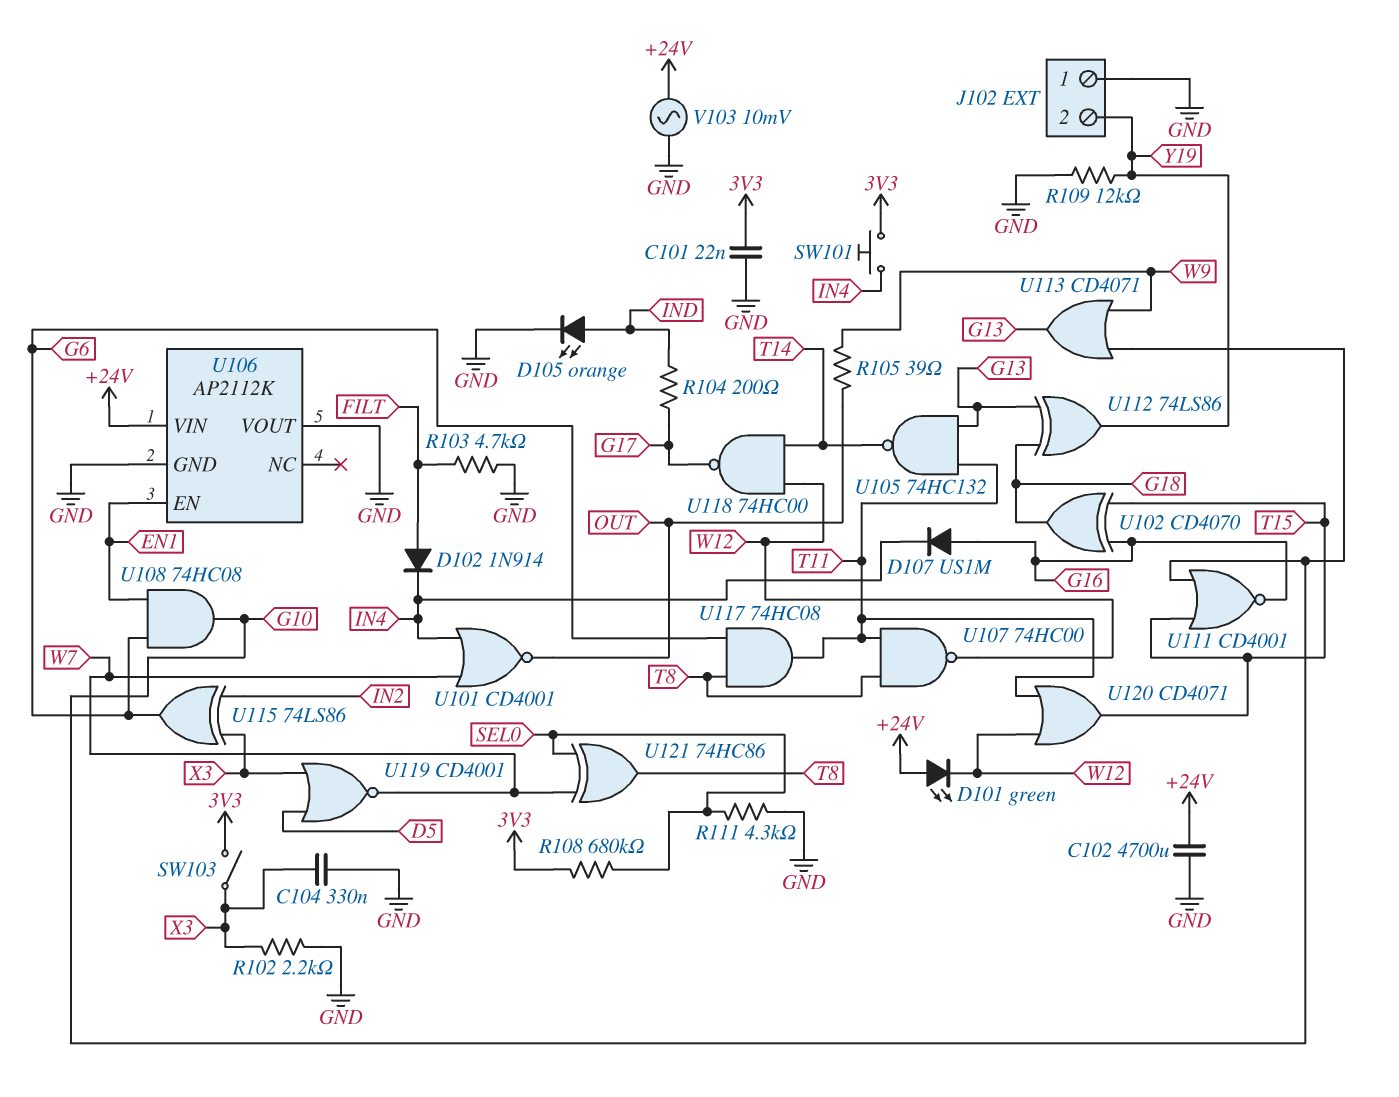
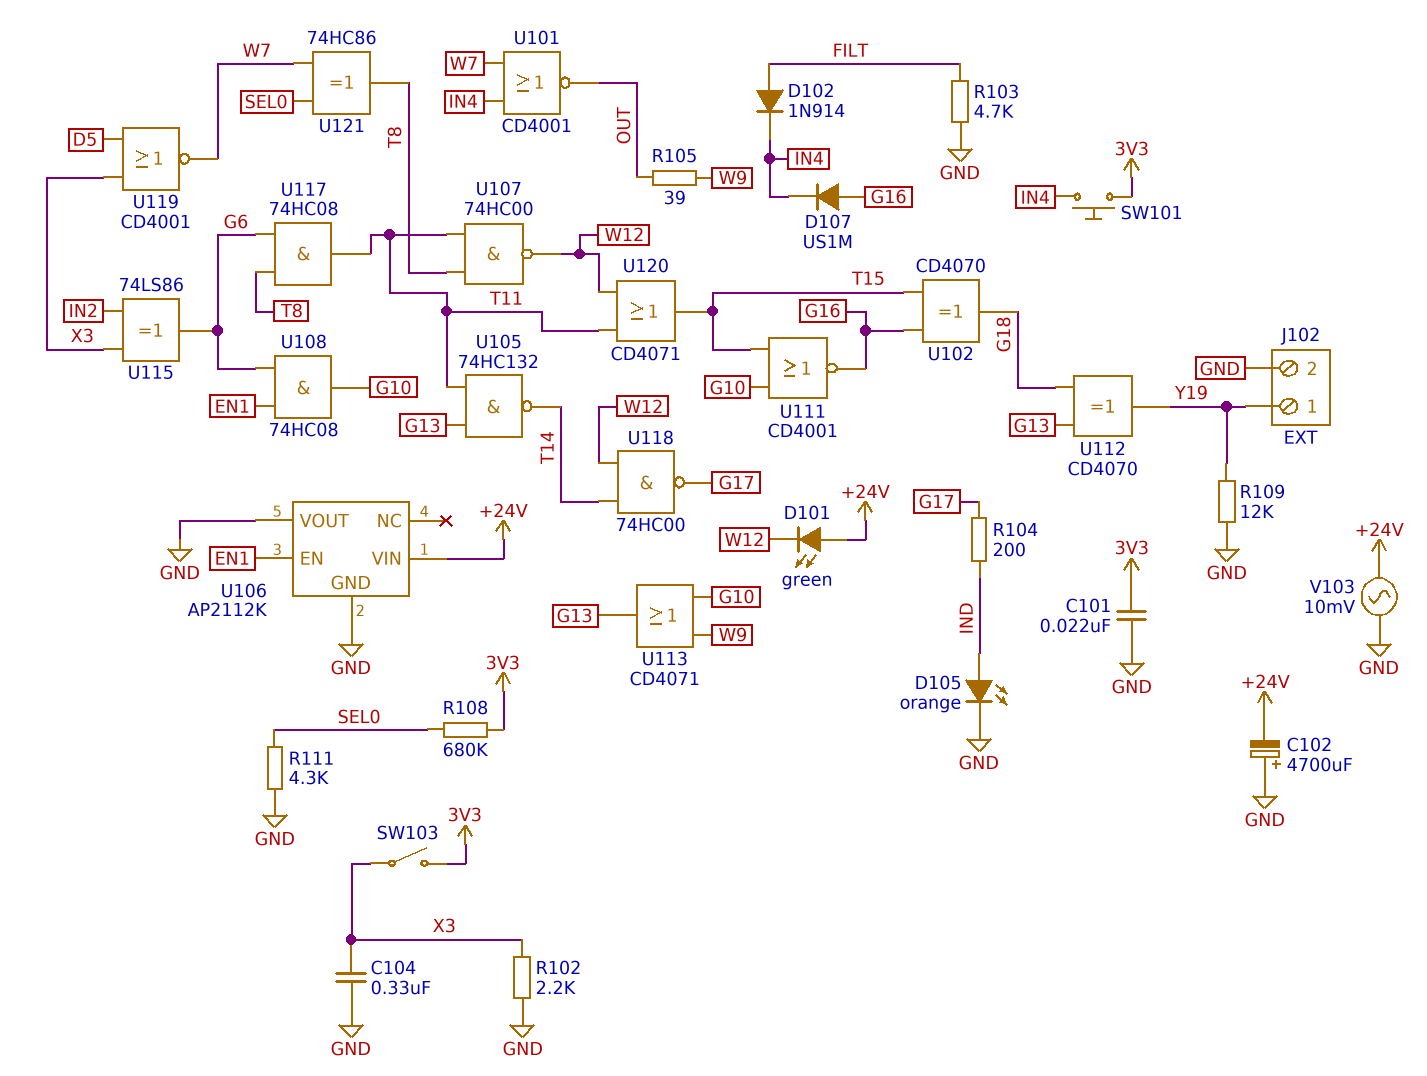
C102: 4700uF (+24V, GND) -> 4700uF (plus GND, minus +24V)
J102 pin 1: GND -> Y19
J102 pin 2: Y19 -> GND
U112: XOR 74LS86 (in G13, in G18, out Y19) -> XOR CD4070 (in G13, in G18, out Y19)

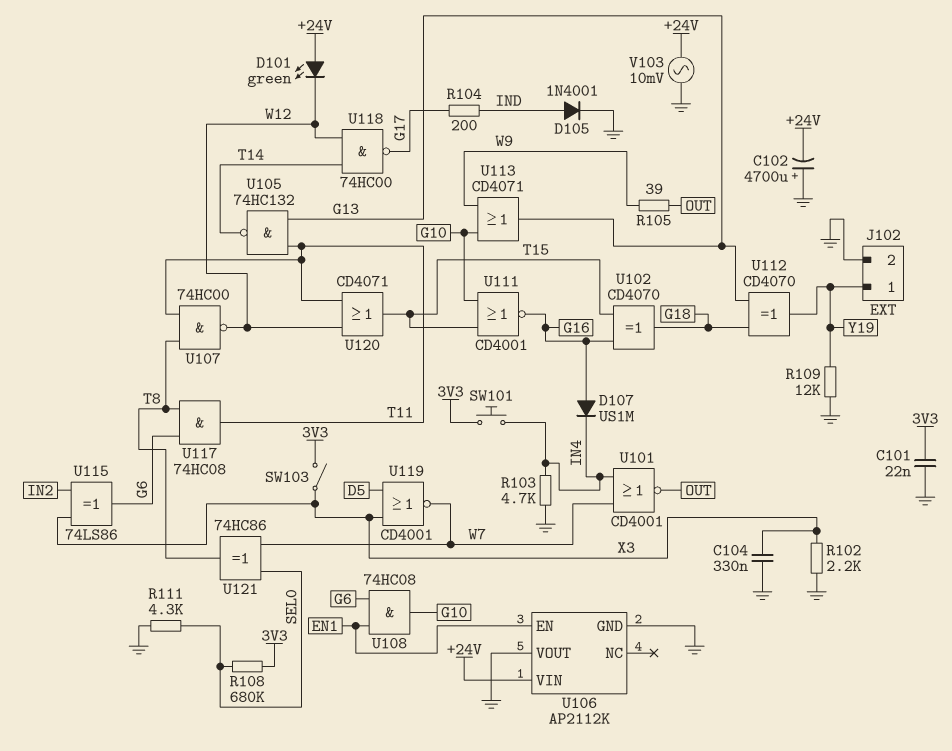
D102: diode 1N914 (A FILT, K IN4) -> none
D105: LED orange (A IND, K GND) -> diode 1N4001 (A IND, K GND)
R103: 4.7k (FILT, GND) -> 4.7k (GND, IN4)

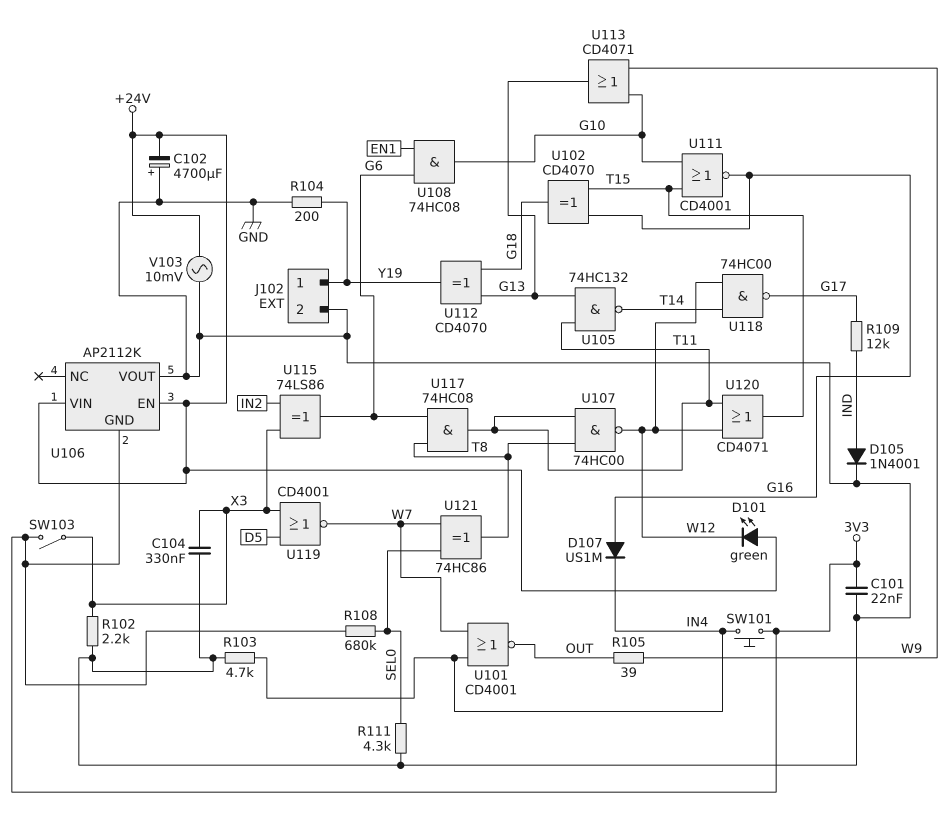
R104: 200 (G17, IND) -> 200 (GND, Y19)
R109: 12k (GND, Y19) -> 12k (G17, IND)
U106 pin EN: EN1 -> +24V
U106 pin GND: GND -> 3V3

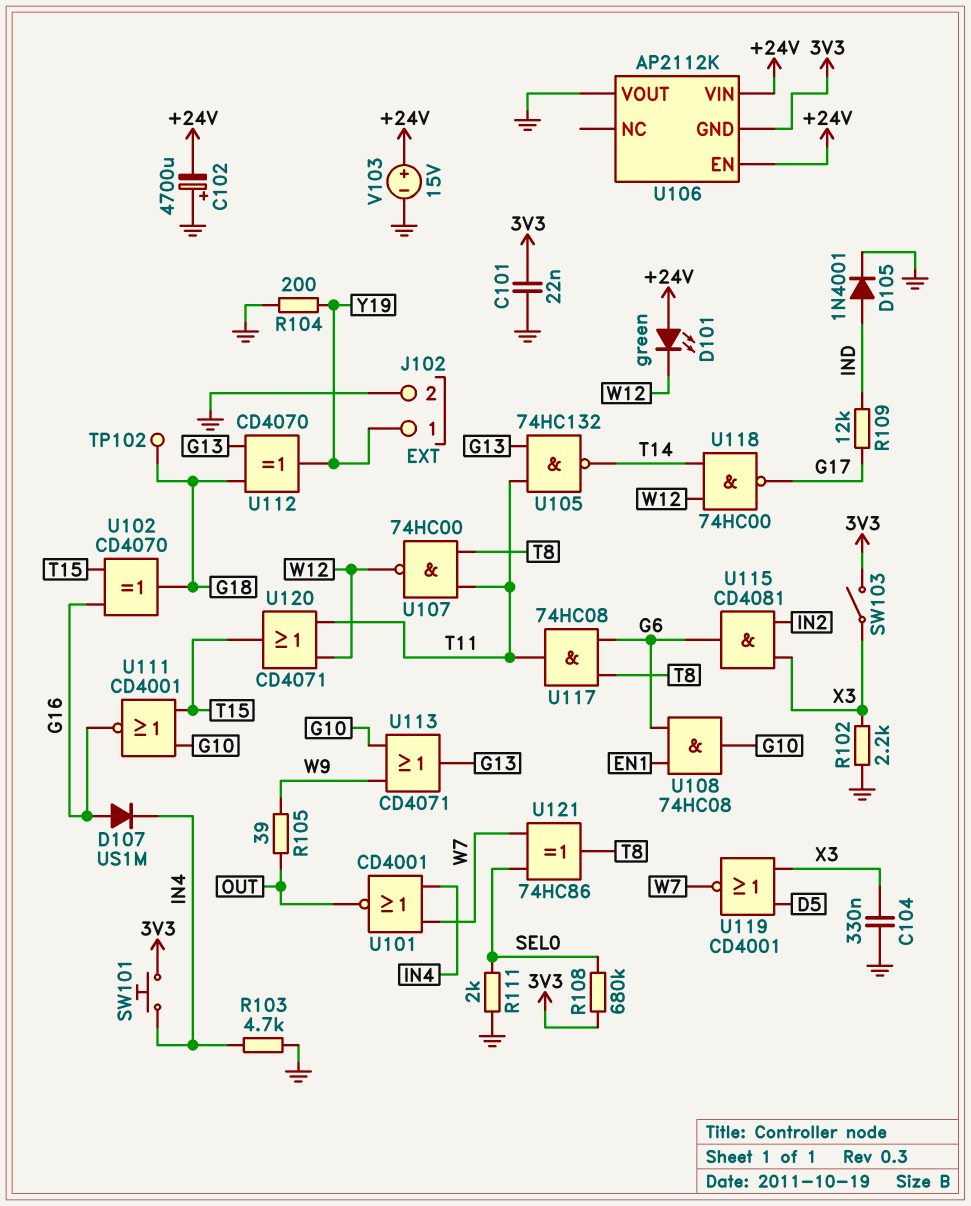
R111: 4.3k (GND, SEL0) -> 2k (GND, SEL0)
TP102: none -> test point (G18)
U115: XOR 74LS86 (in IN2, in X3, out G6) -> AND CD4081 (in IN2, in X3, out G6)
V103: AC 10mV (+24V, GND) -> 15V (plus +24V, minus GND)

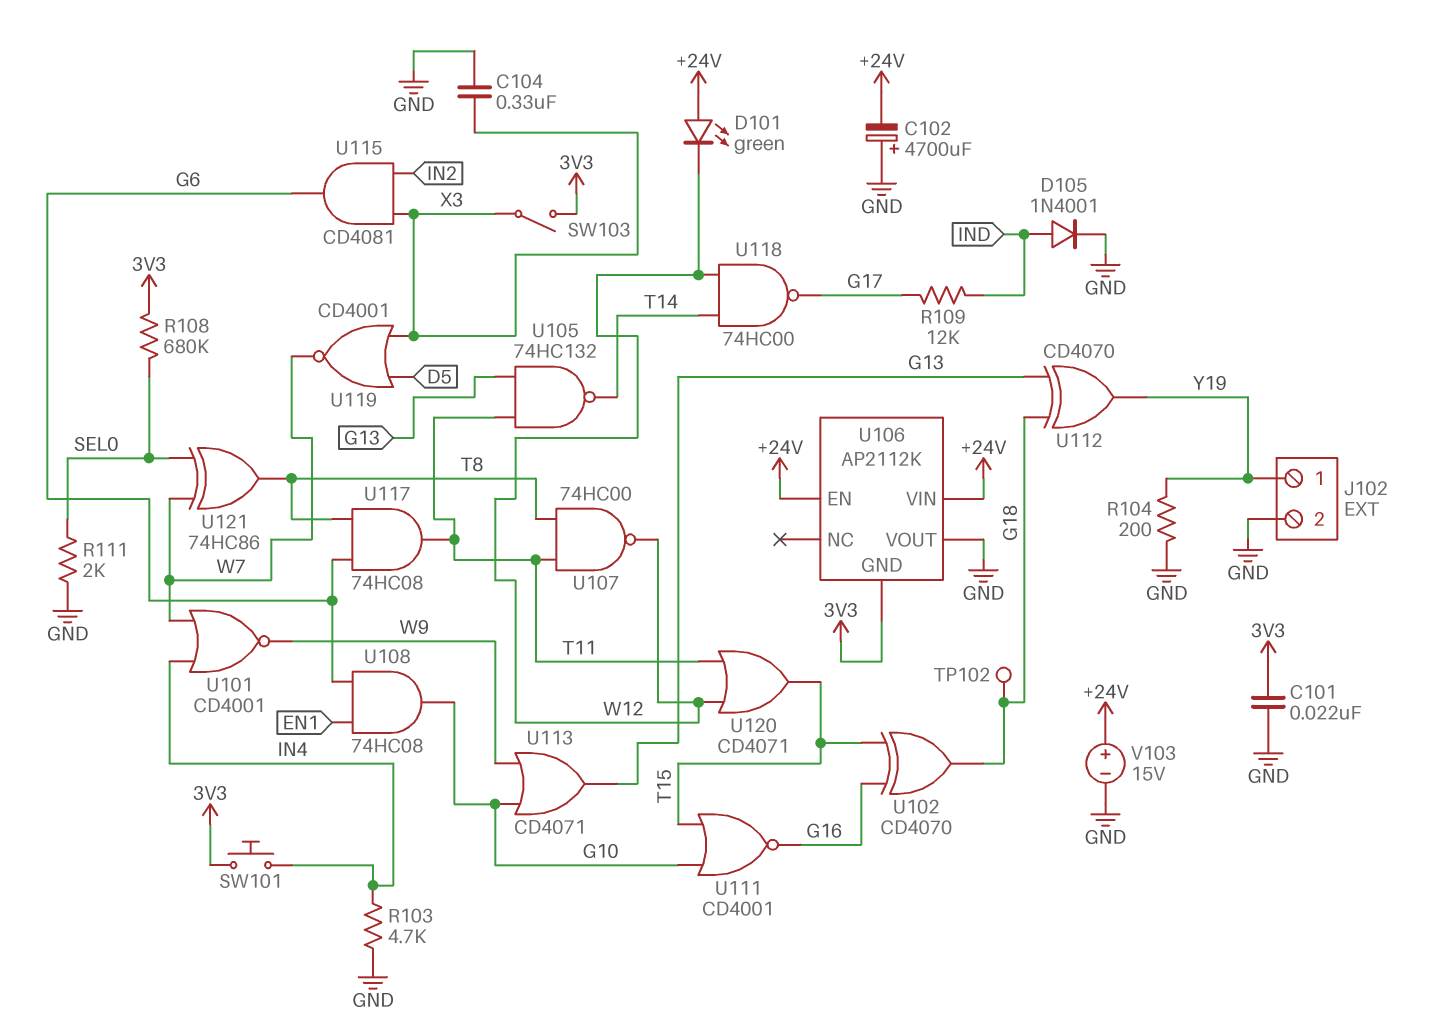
D107: diode US1M (A G16, K IN4) -> none
R102: 2.2k (GND, X3) -> none
R105: 39 (OUT, W9) -> none
U101: NOR CD4001 (in IN4, in W7, out OUT) -> NOR CD4001 (in IN4, in W7, out W9)

